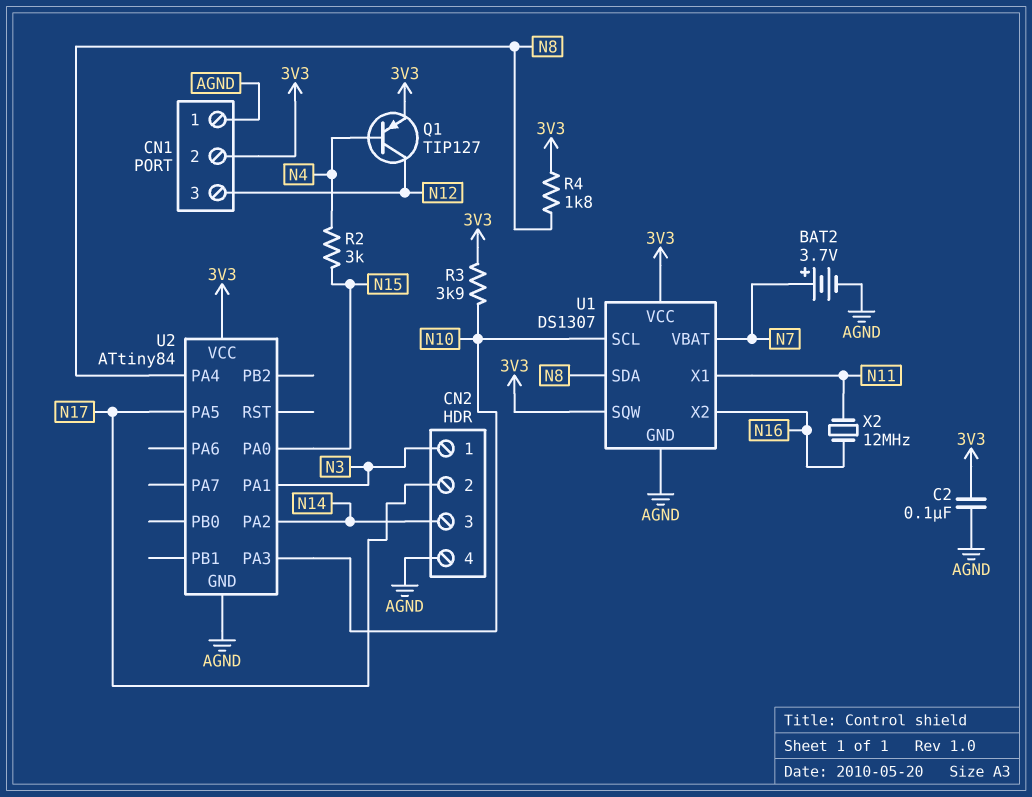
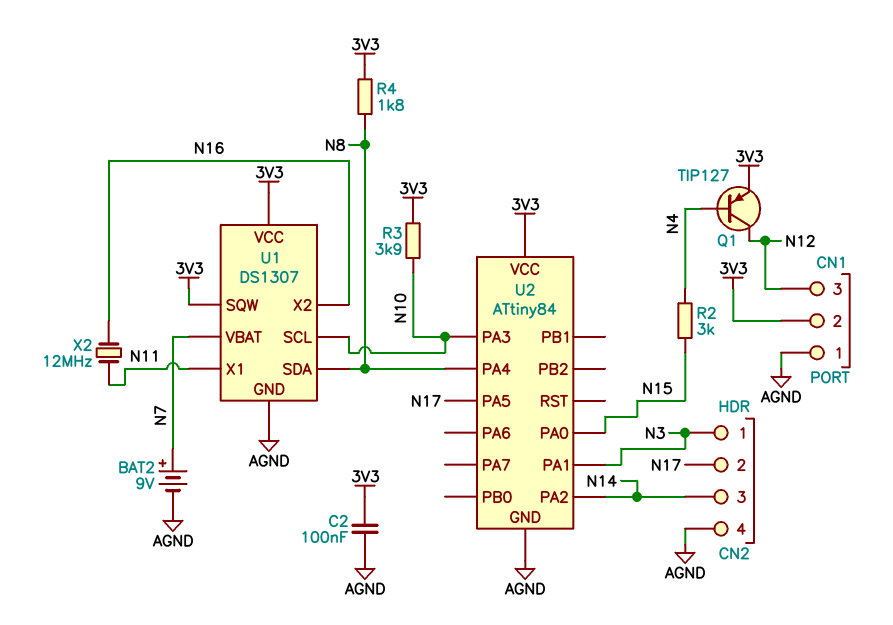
BAT2: 3.7V (plus N7, minus AGND) -> 9V (plus N7, minus AGND)

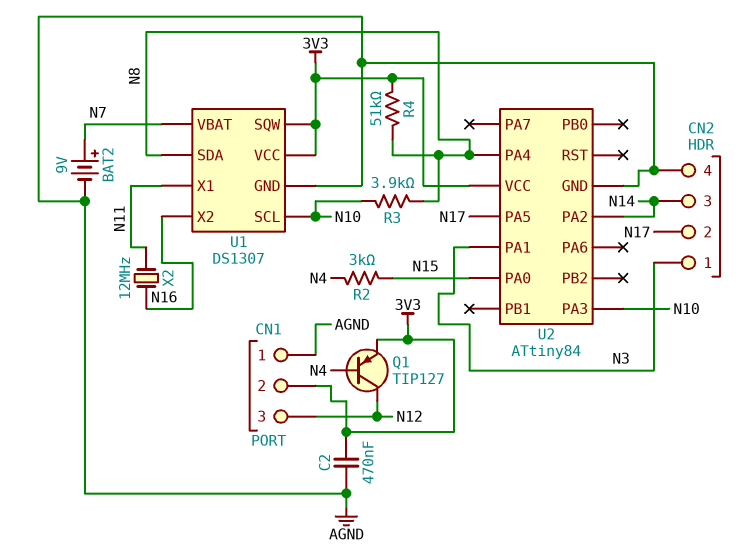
C2: 100nF (3V3, AGND) -> 470nF (3V3, AGND)
R3: 3.9k (3V3, N10) -> 3.9k (N8, N10)
R4: 1.8k (3V3, N8) -> 51k (3V3, N8)

